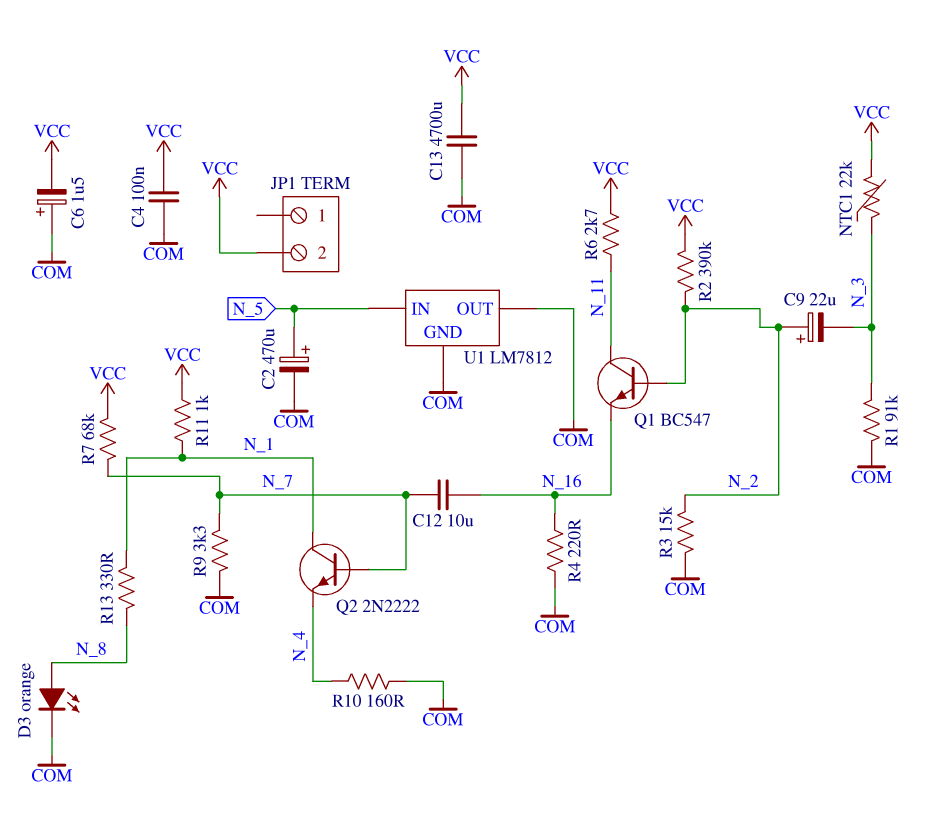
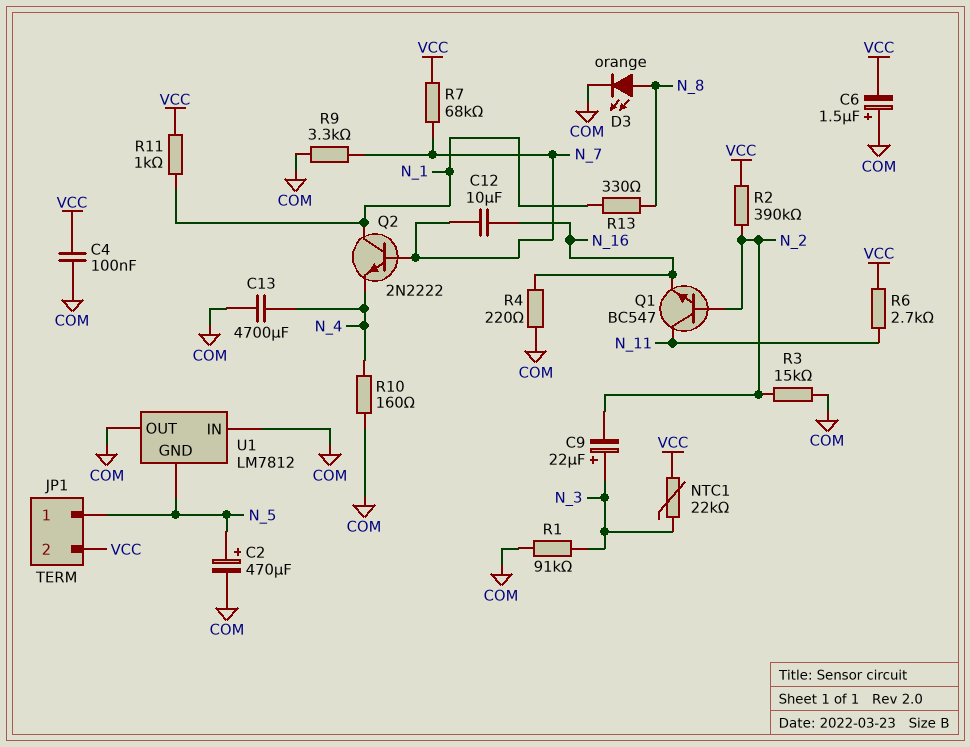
C9: 22uF (plus N_2, minus N_3) -> 22uF (plus N_3, minus N_2)
C13: 4700uF (COM, VCC) -> 4700uF (COM, N_4)
JP1 pin 1: none -> N_5
U1 pin GND: COM -> N_5
U1 pin IN: N_5 -> COM

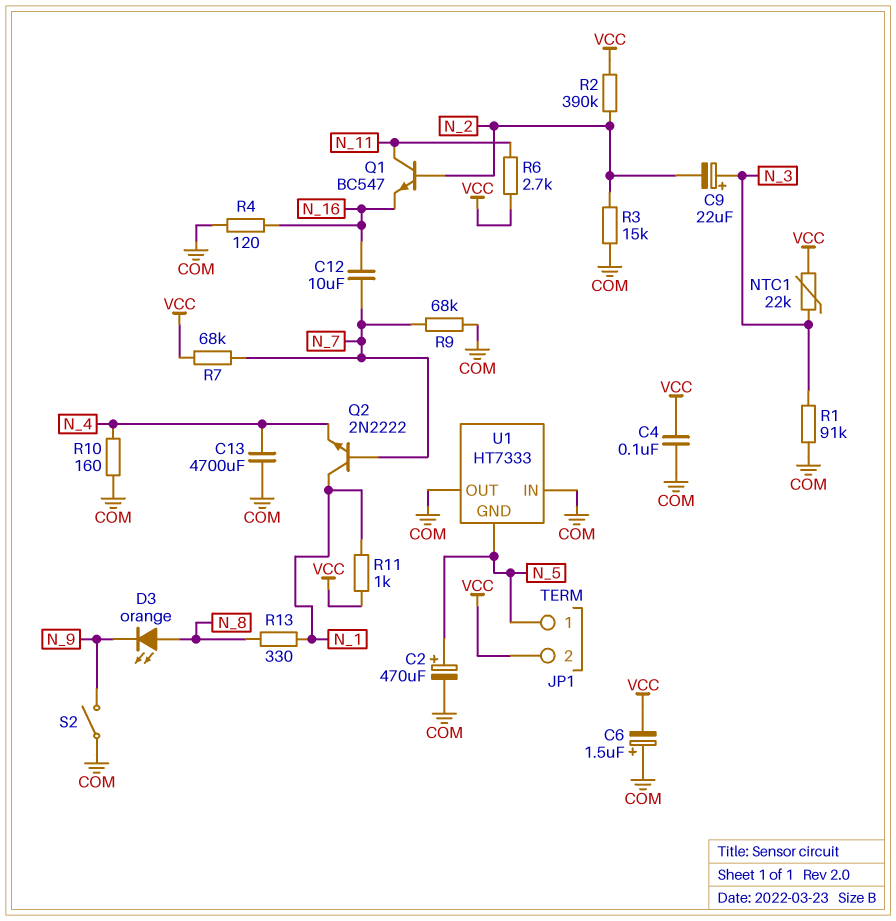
D3: LED orange (A N_8, K COM) -> LED orange (A N_8, K N_9)
R4: 220 (COM, N_16) -> 120 (COM, N_16)
R9: 3.3k (COM, N_7) -> 68k (COM, N_7)
S2: none -> switch (COM, N_9)
U1: LM7812 -> HT7333

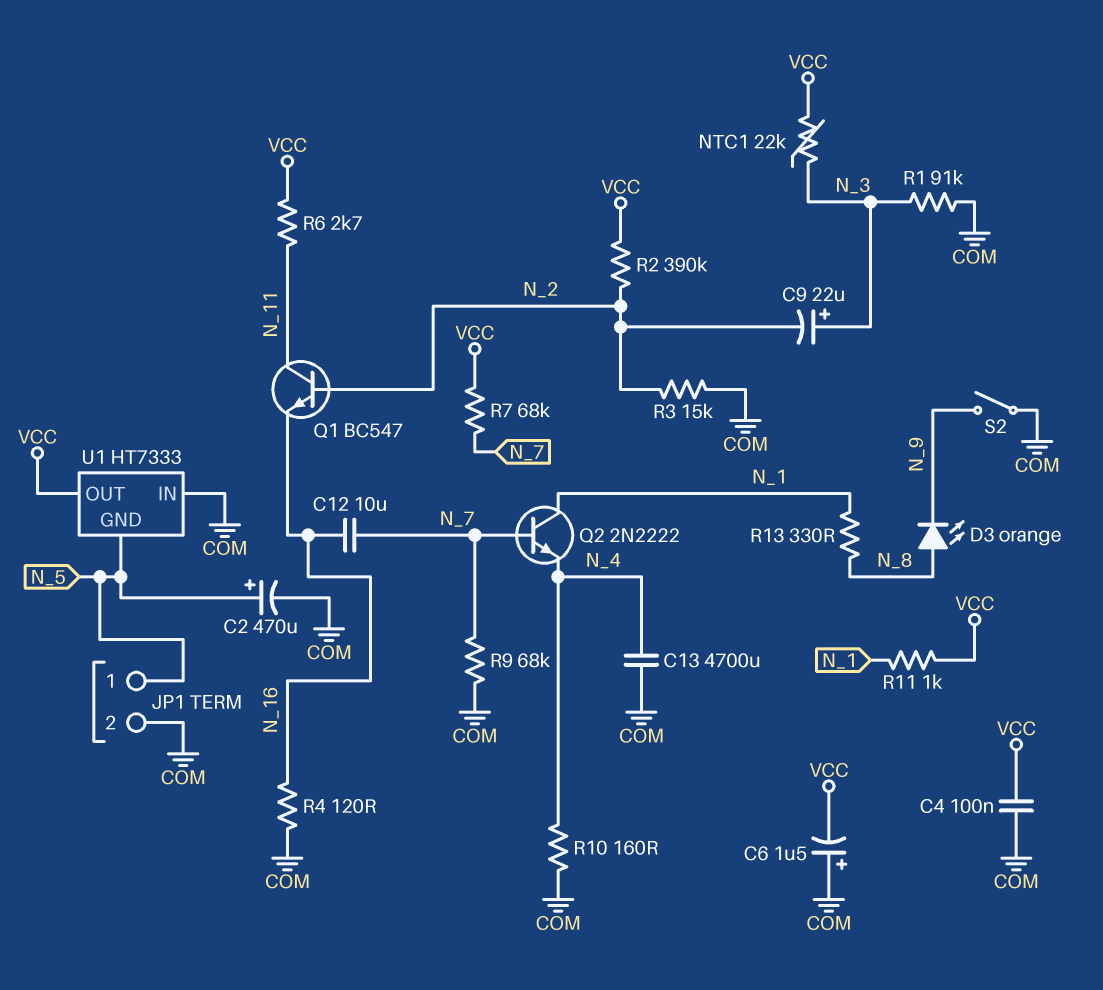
JP1 pin 2: VCC -> COM
U1 pin OUT: COM -> VCC

